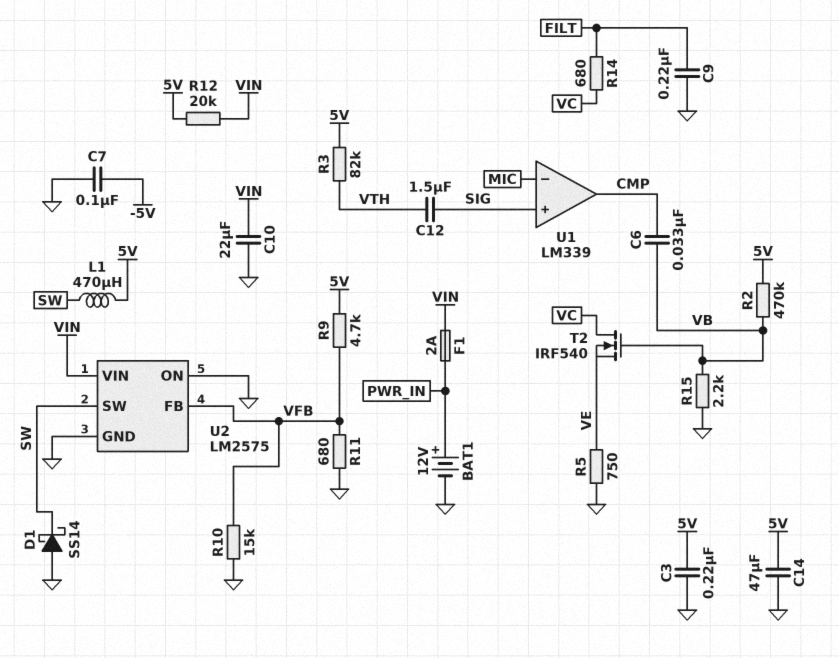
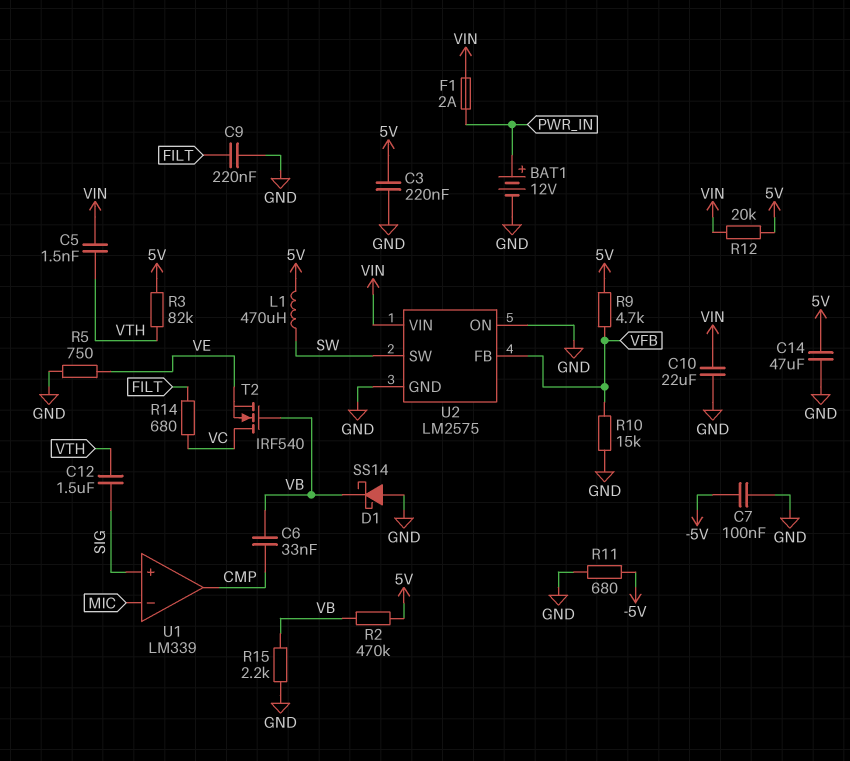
C5: none -> 1.5nF (VIN, VTH)
D1: schottky SS14 (A GND, K SW) -> schottky SS14 (A GND, K VB)
R11: 680 (GND, VFB) -> 680 (-5V, GND)

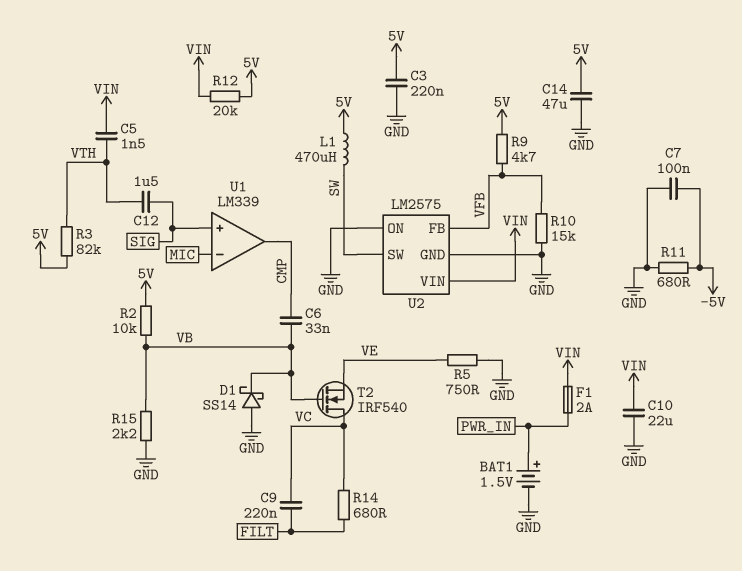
BAT1: 12V (plus PWR_IN, minus GND) -> 1.5V (plus PWR_IN, minus GND)
C9: 220nF (FILT, GND) -> 220nF (FILT, VC)
R2: 470k (5V, VB) -> 10k (5V, VB)

